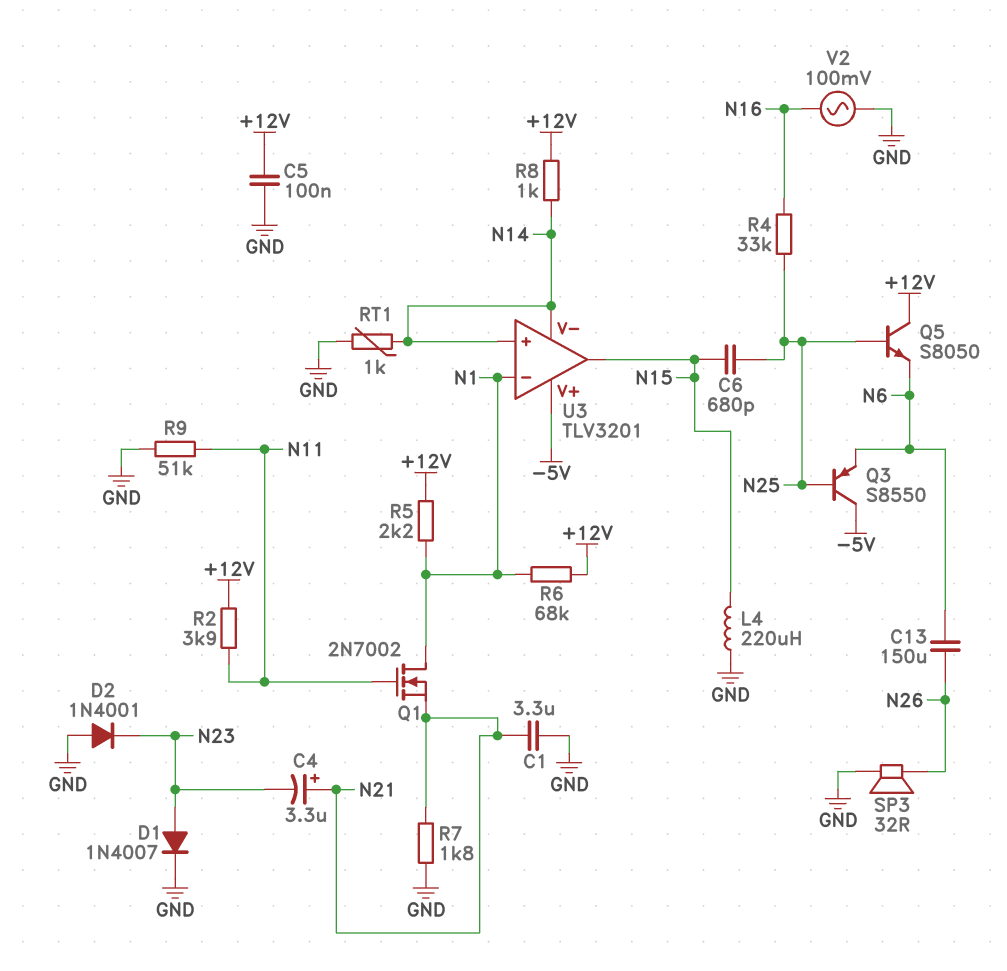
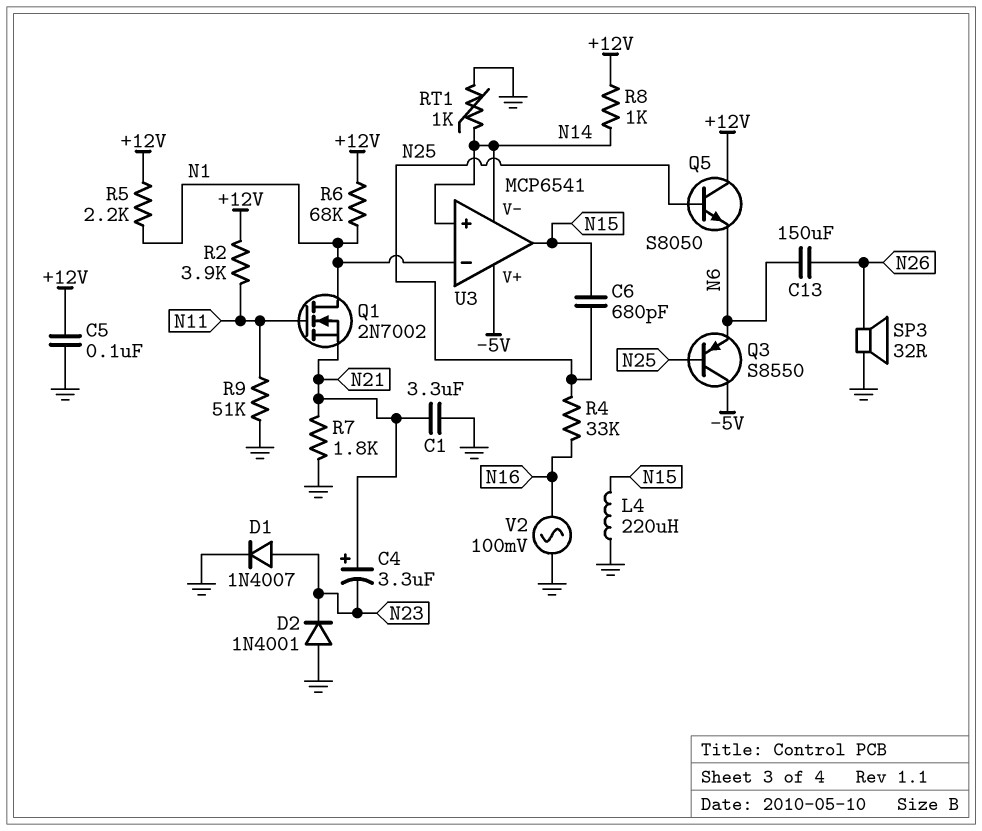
U3: TLV3201 -> MCP6541

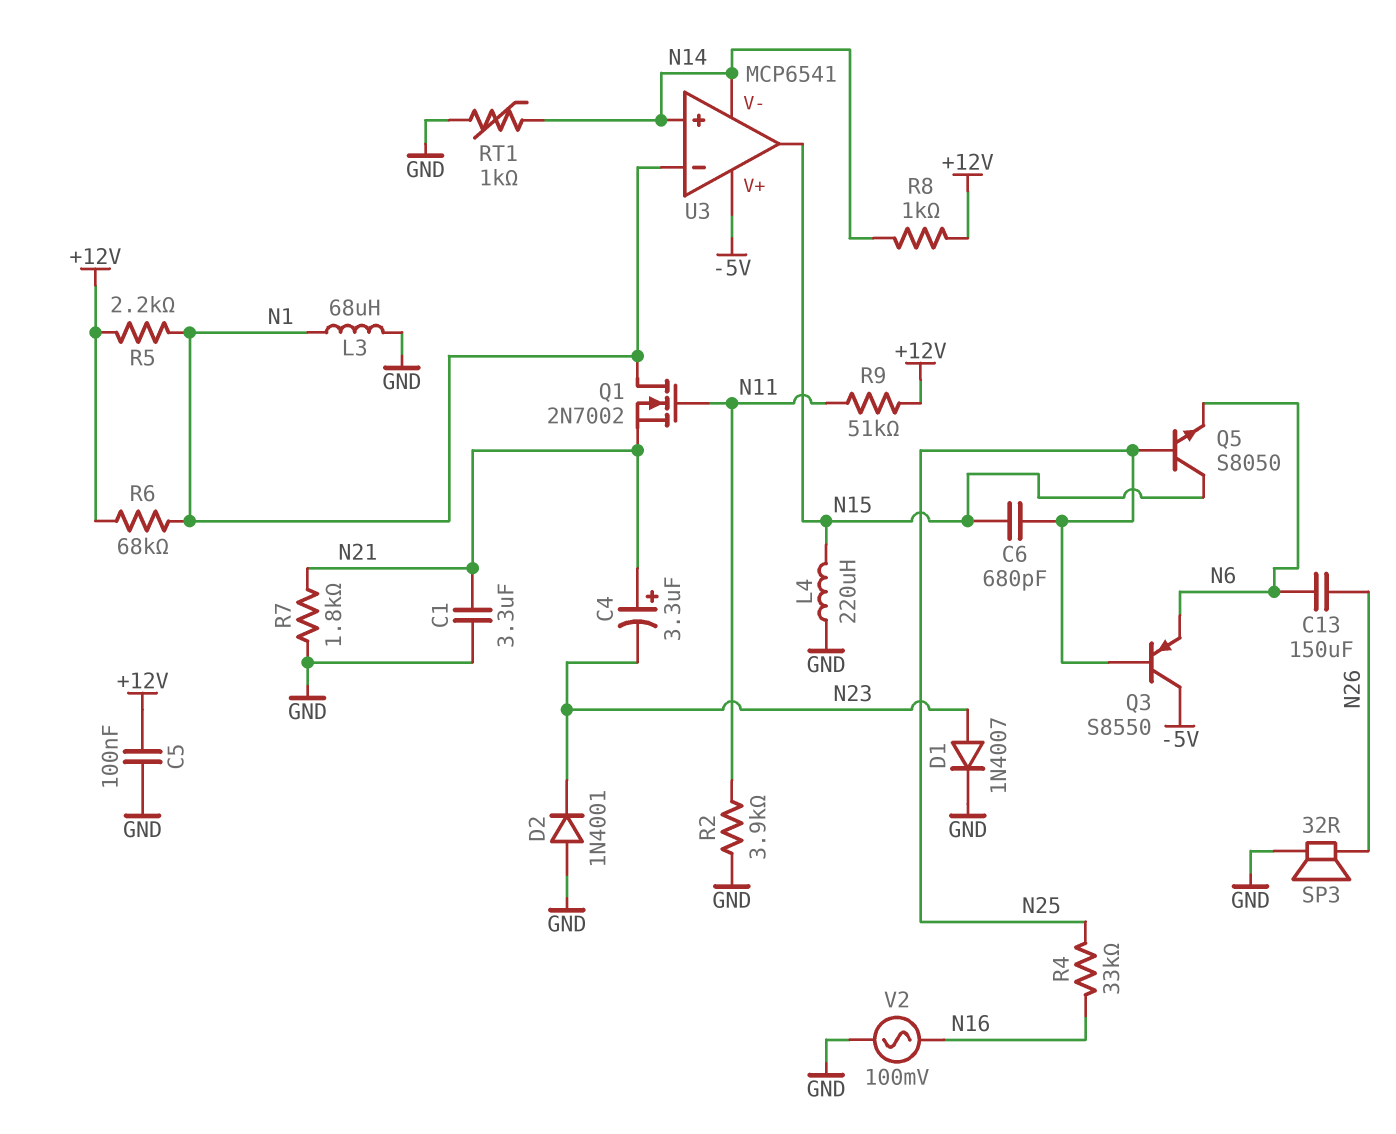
L3: none -> 68uH (GND, N1)
Q5: NPN S8050 (B N25, C +12V, E N6) -> NPN S8050 (B N25, C N15, E N6)
R2: 3.9k (+12V, N11) -> 3.9k (GND, N11)
R9: 51k (GND, N11) -> 51k (+12V, N11)

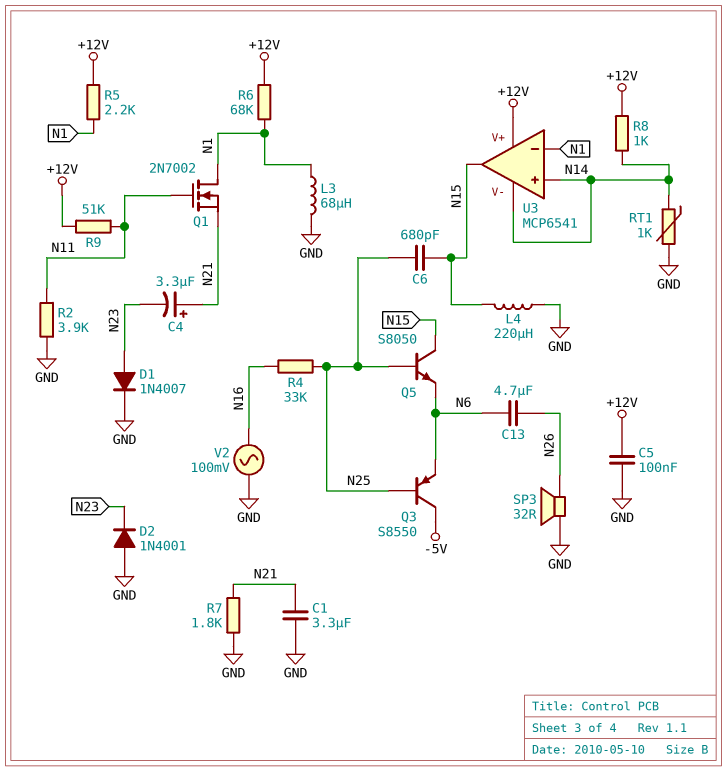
C13: 150uF (N6, N26) -> 4.7uF (N6, N26)
U3 pin V+: -5V -> +12V

